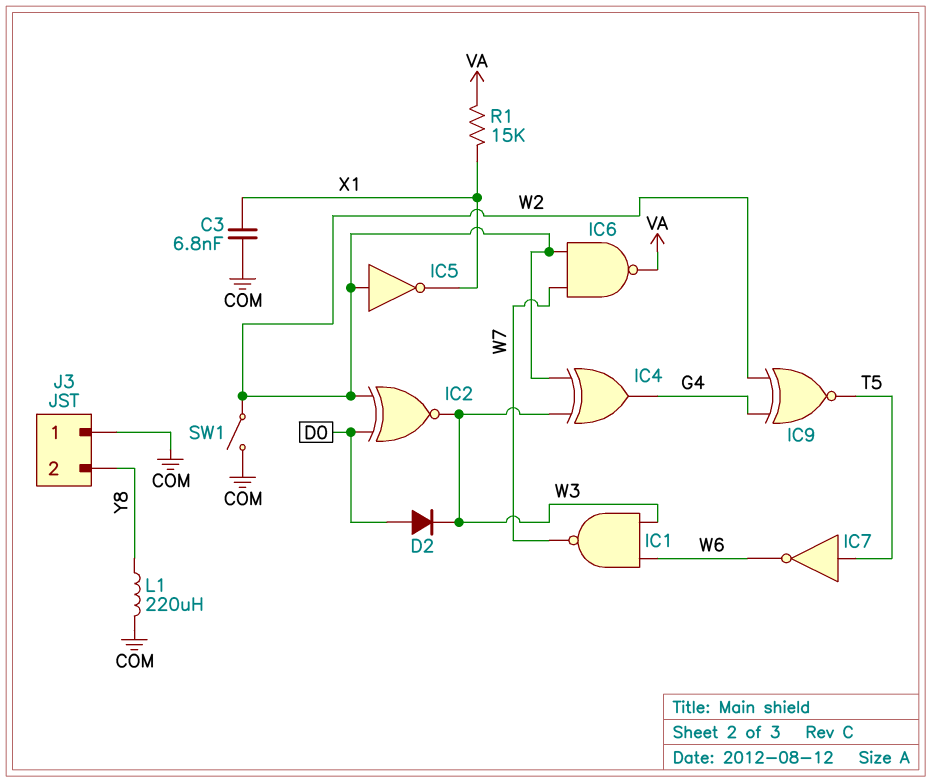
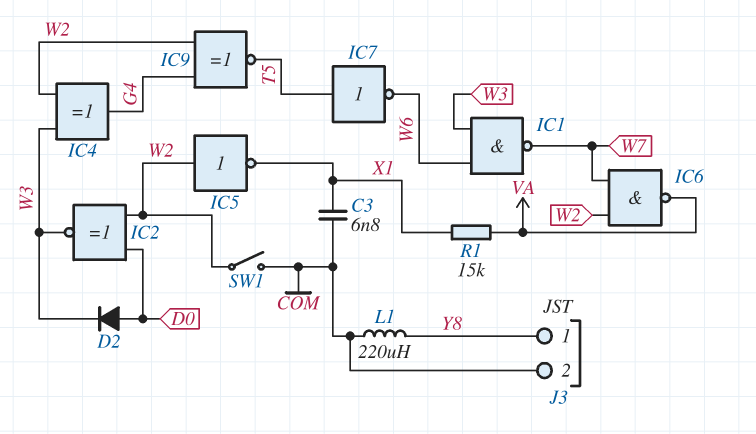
J3 pin 1: COM -> Y8
J3 pin 2: Y8 -> COM

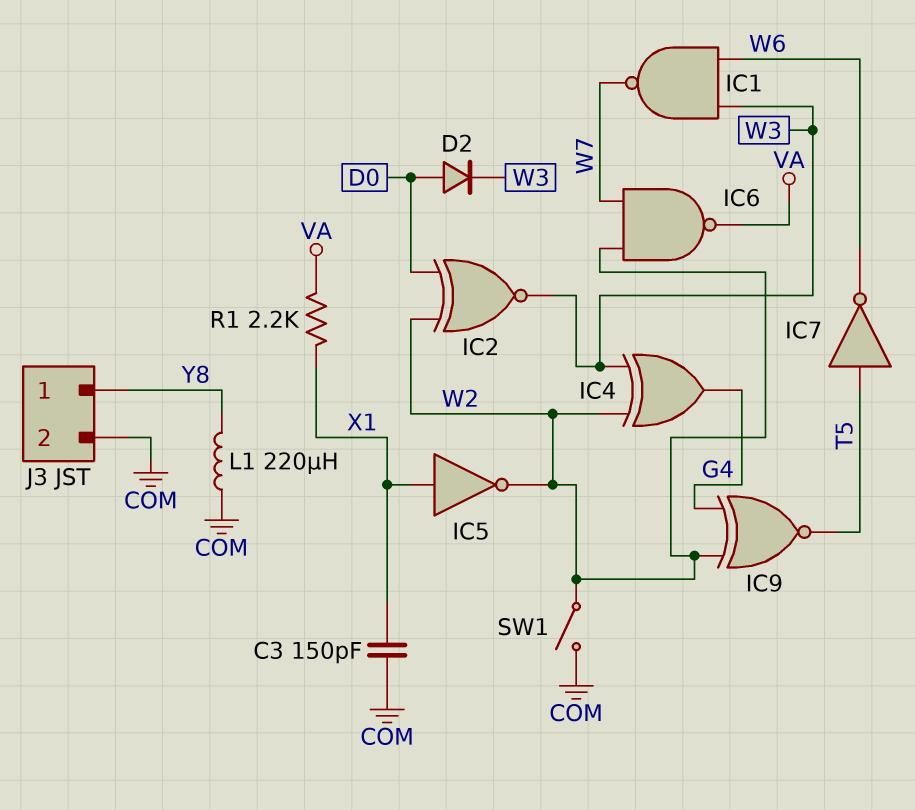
C3: 6.8nF (COM, X1) -> 150pF (COM, X1)
IC5: NOT (in W2, out X1) -> NOT (in X1, out W2)
R1: 15k (VA, X1) -> 2.2k (VA, X1)

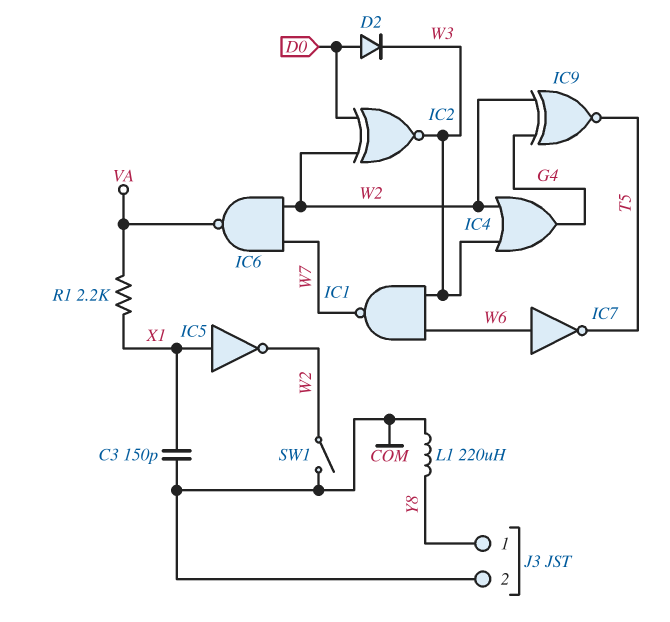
IC4: XOR (in W2, in W3, out G4) -> OR (in W2, in W3, out G4)
IC7: NOT (in T5, out W6) -> NOT (in W6, out T5)

